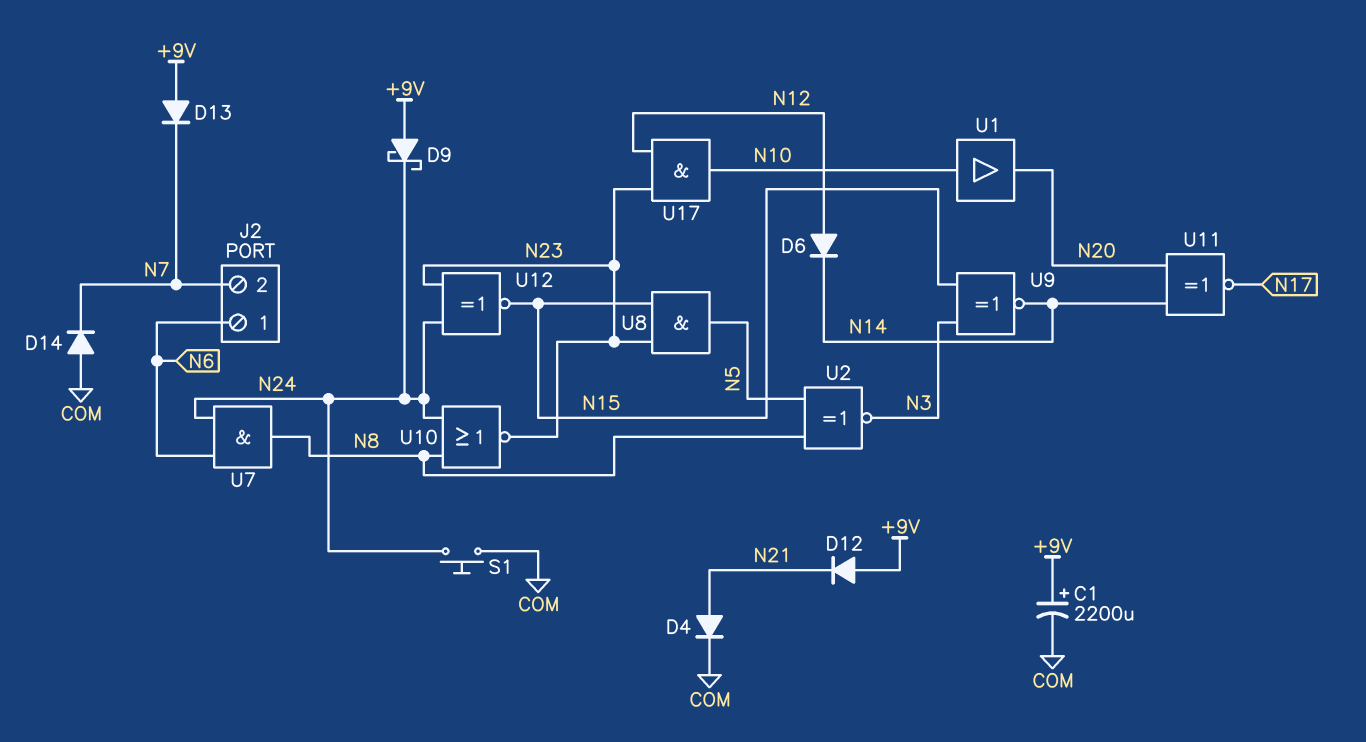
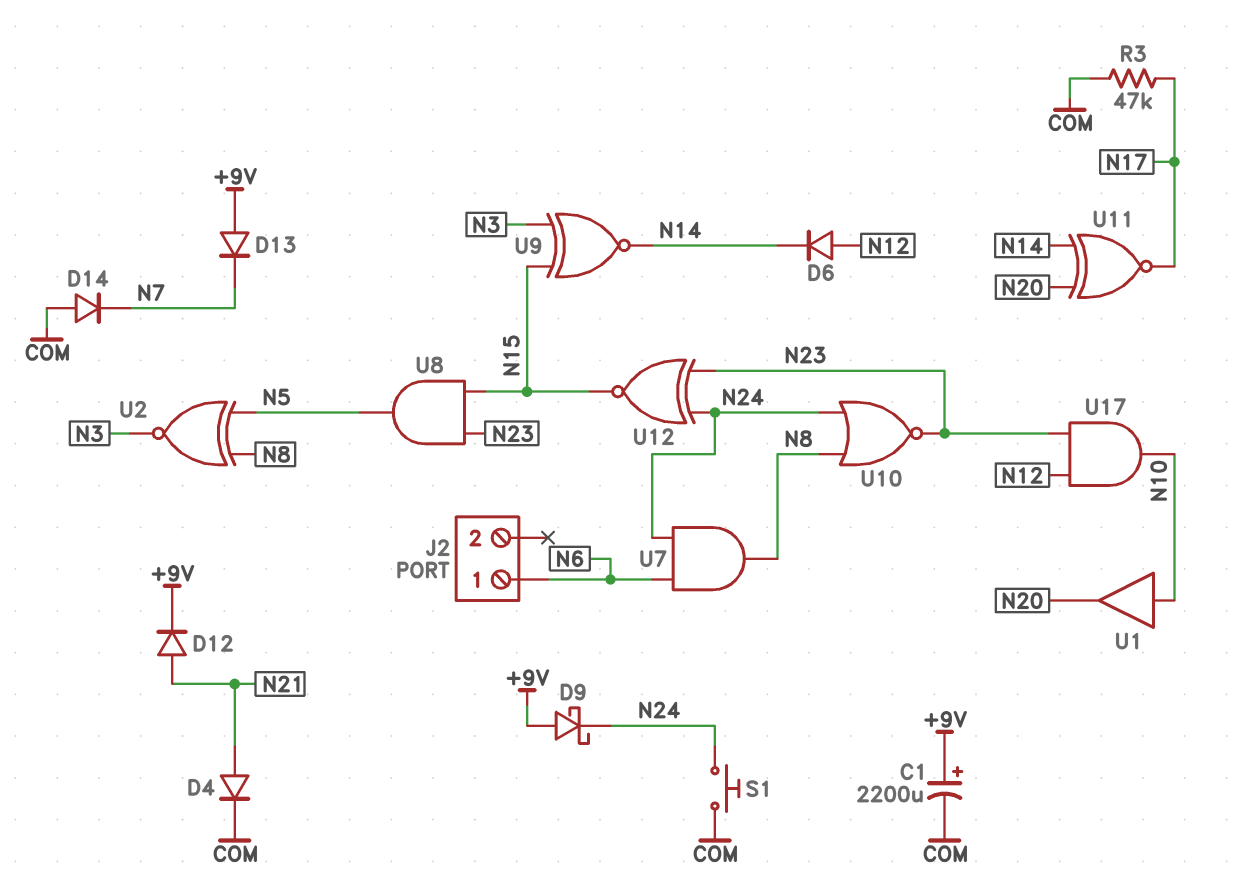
D12: diode (A +9V, K N21) -> diode (A N21, K +9V)
J2 pin 2: N7 -> none
R3: none -> 47k (COM, N17)

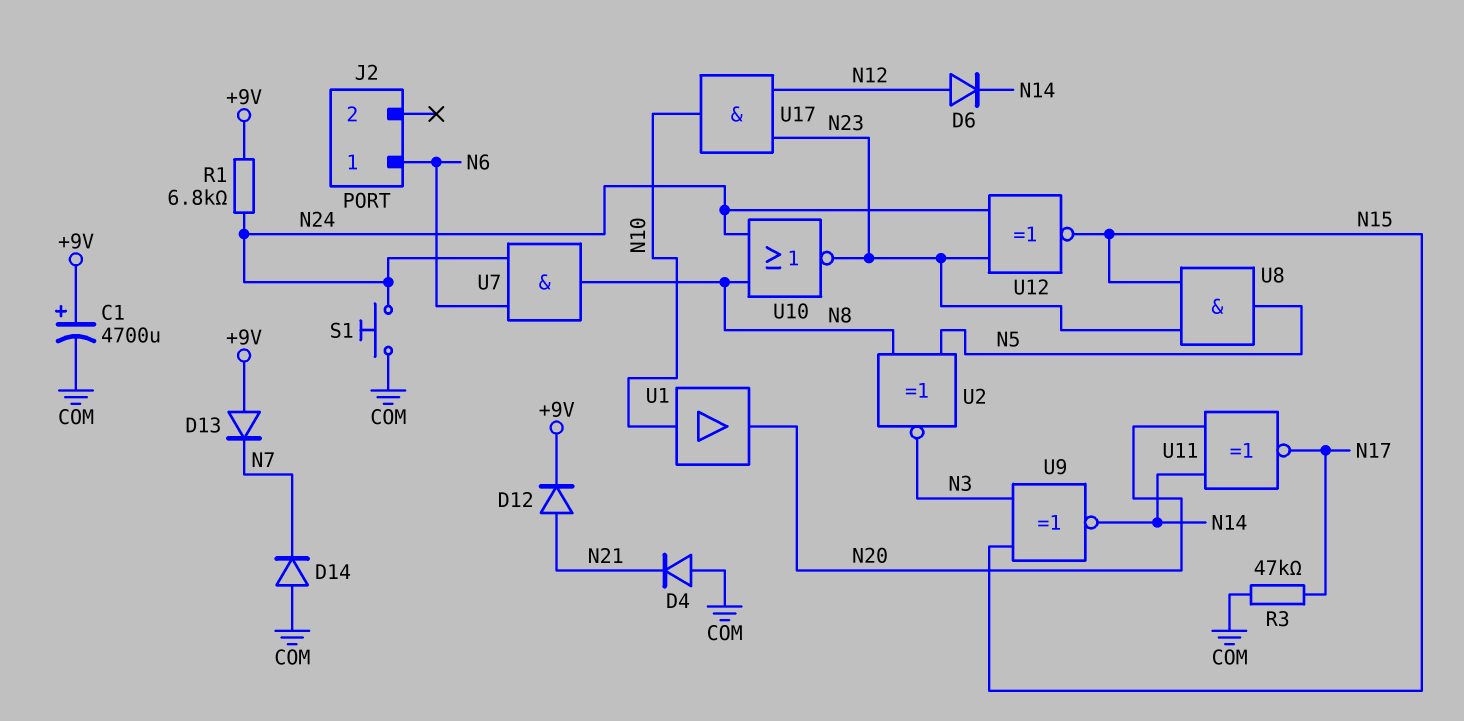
C1: 2200uF (plus +9V, minus COM) -> 4700uF (plus +9V, minus COM)
D4: diode (A N21, K COM) -> diode (A COM, K N21)
D9: schottky (A +9V, K N24) -> none
R1: none -> 6.8k (+9V, N24)

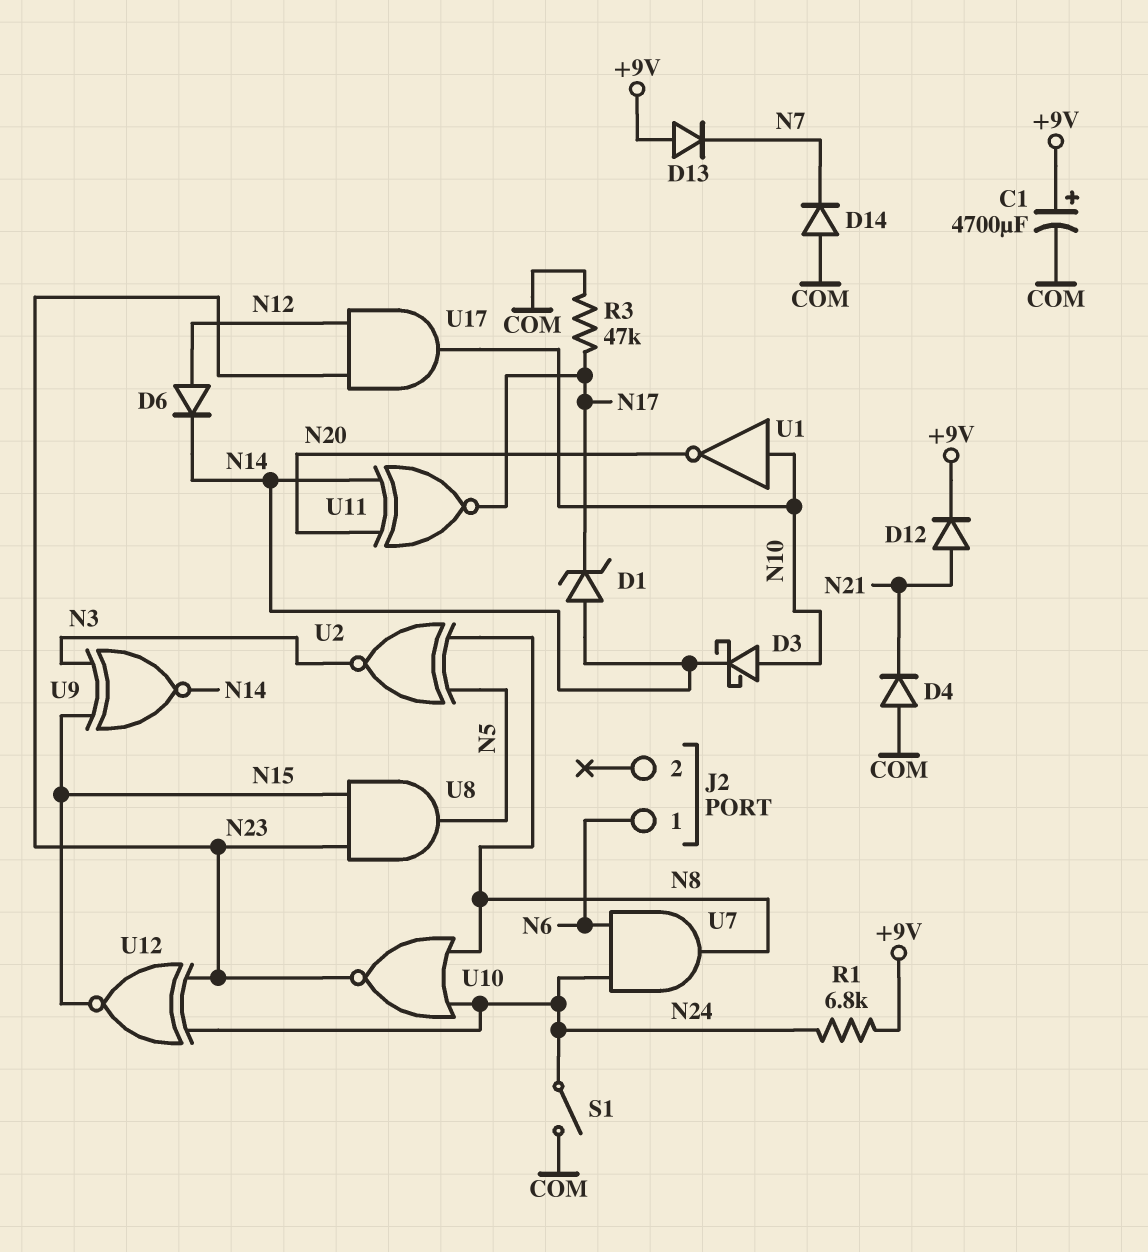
D1: none -> zener (A N14, K N17)
D3: none -> schottky (A N10, K N14)
S1: button (COM, N24) -> switch (COM, N24)
U1: buffer (in N10, out N20) -> NOT (in N10, out N20)

